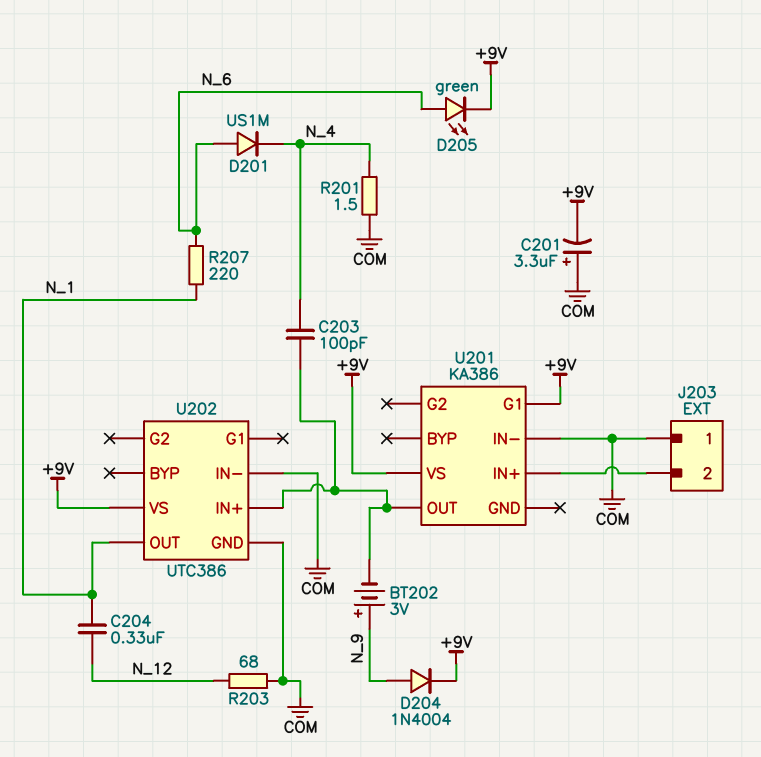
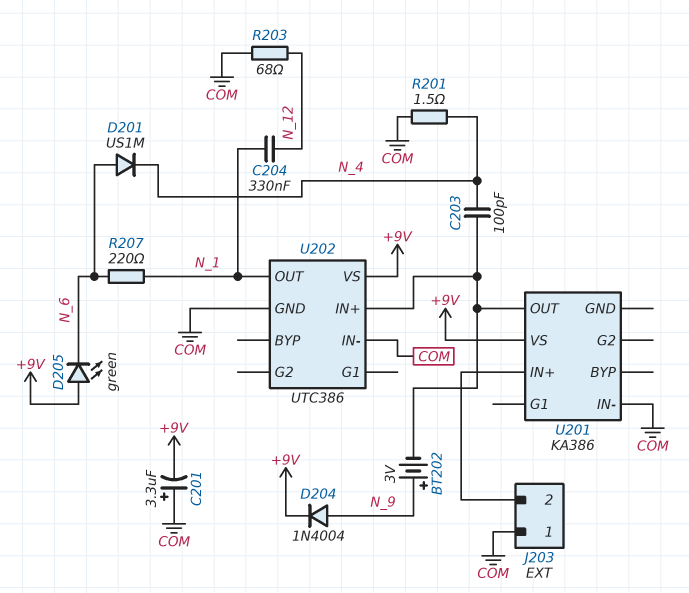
D205: LED green (A N_6, K +9V) -> LED green (A +9V, K N_6)
U201 pin G1: +9V -> none

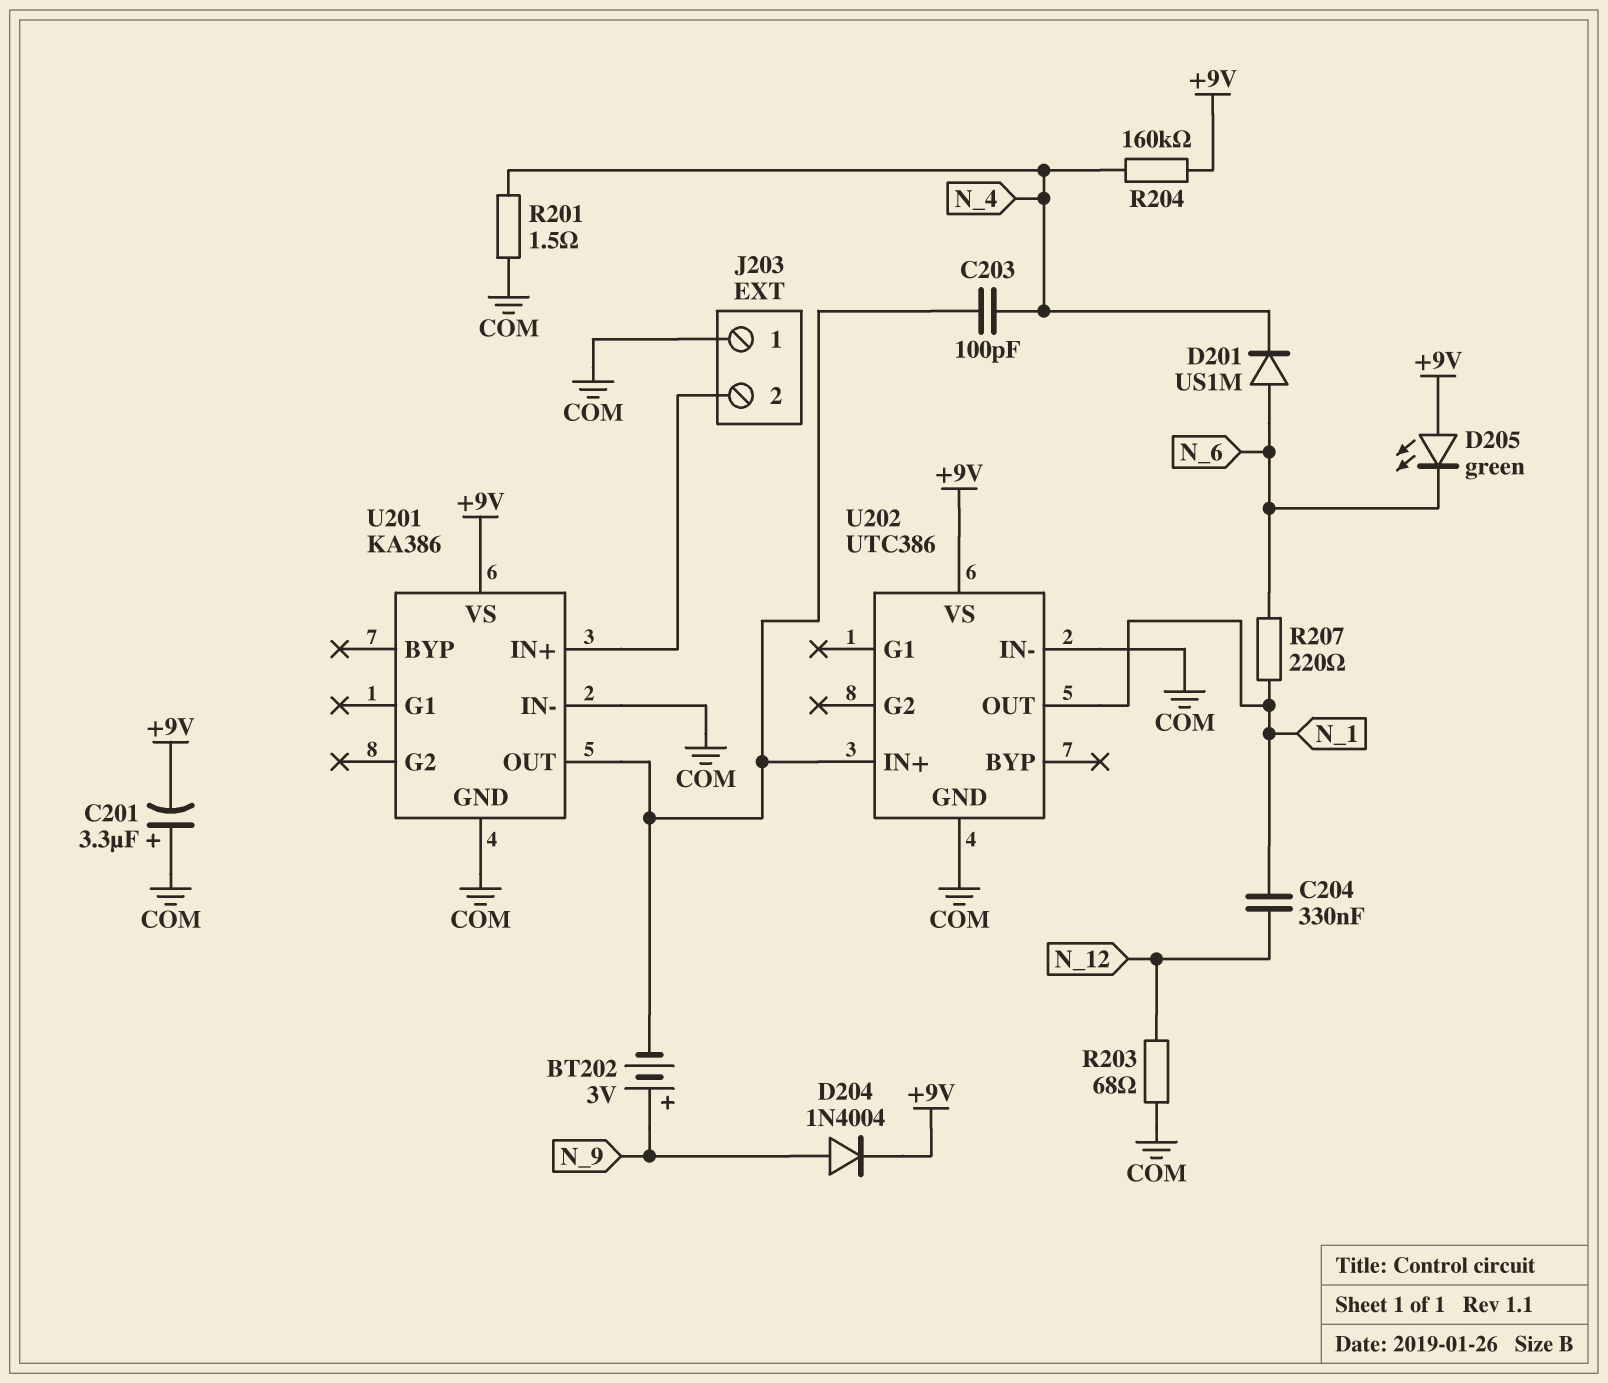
R204: none -> 160k (+9V, N_4)
U201 pin GND: none -> COM

